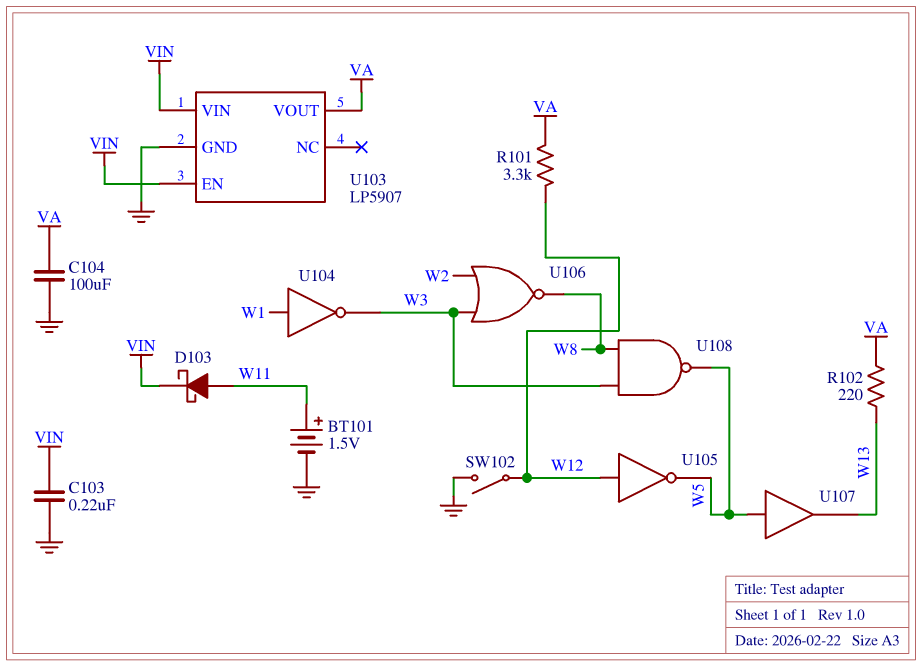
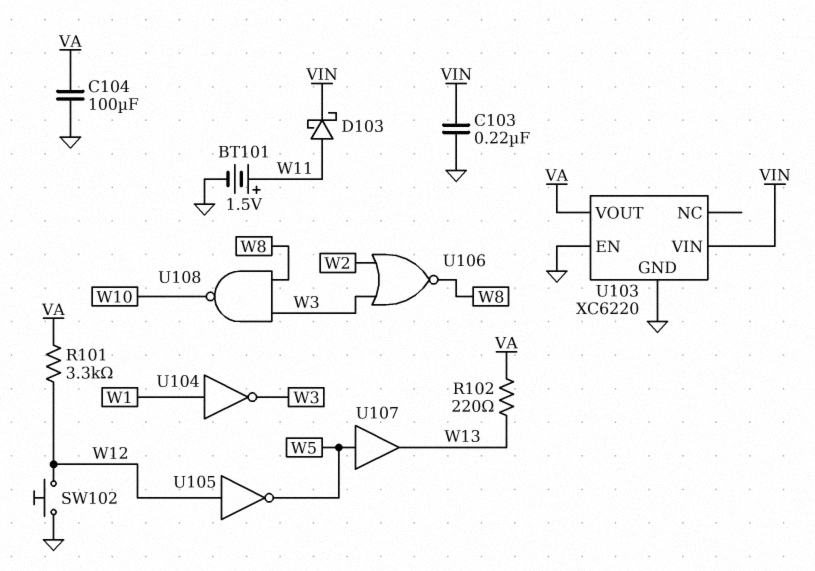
SW102: switch (GND, W12) -> button (GND, W12)
U103: LP5907 -> XC6220
U103 pin EN: VIN -> GND
U108: NAND (in W3, in W8, out W5) -> NAND (in W3, in W8, out W10)

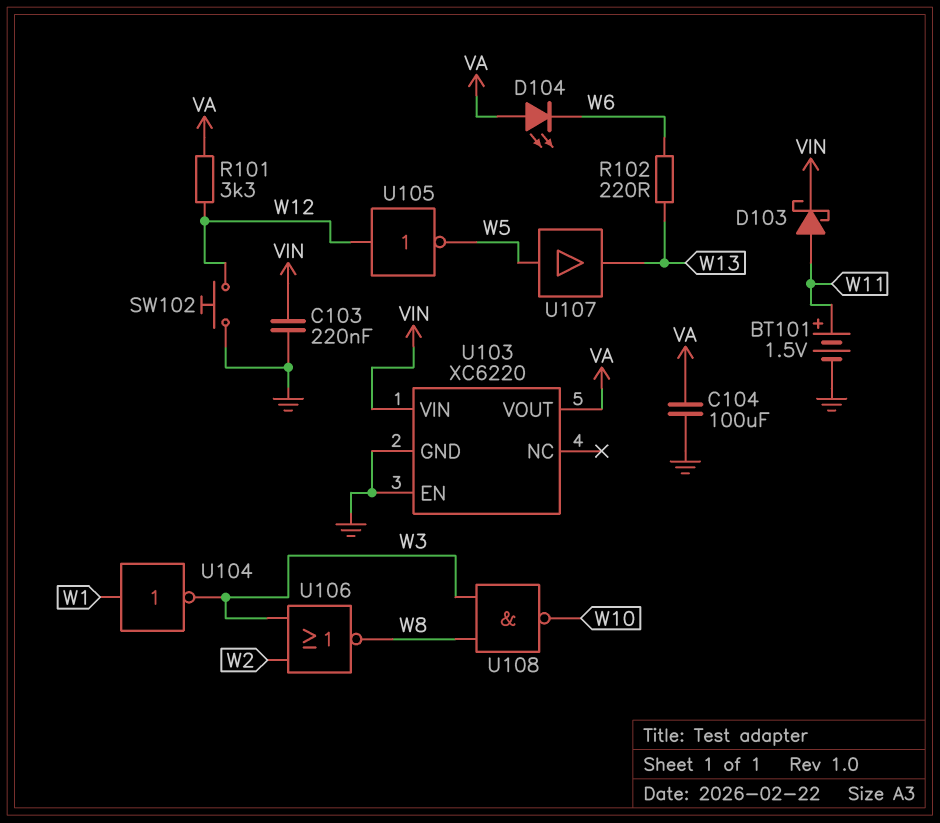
D104: none -> LED (A VA, K W6)
R102: 220 (VA, W13) -> 220 (W6, W13)

